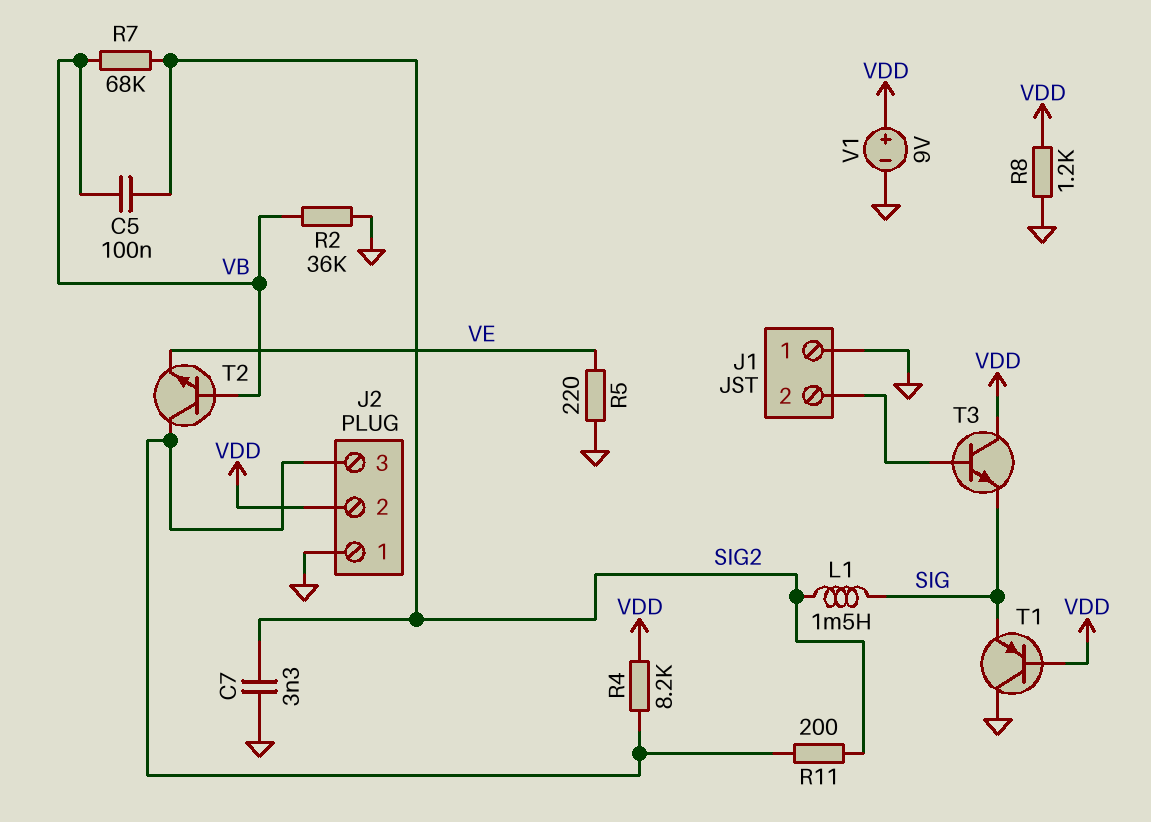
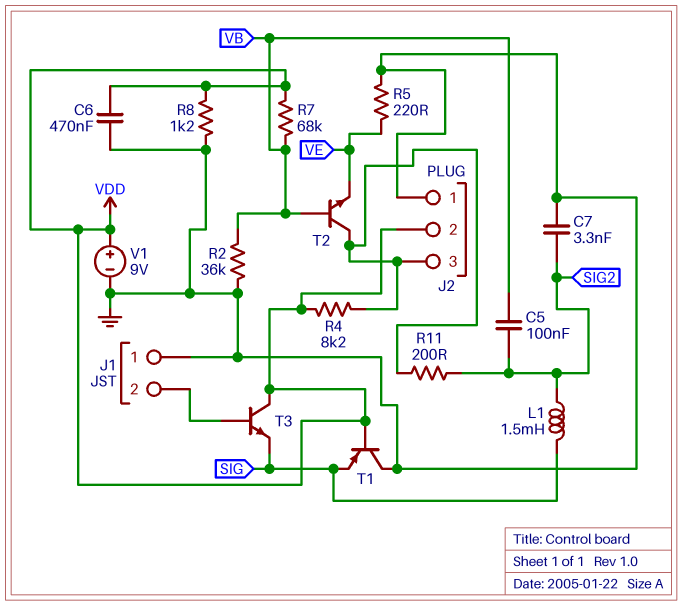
C6: none -> 470nF (GND, VDD)
R7: 68k (SIG2, VB) -> 68k (VB, VDD)

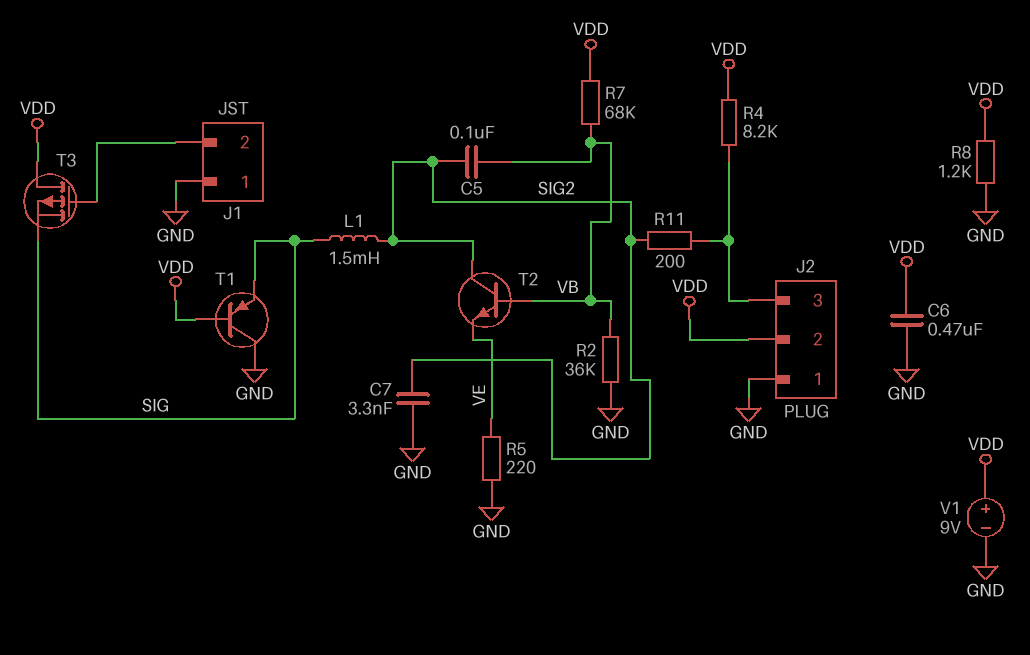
T2: NPN (B VB, C J2/3, E VE) -> NPN (B VB, C SIG2, E VE)
T3: NPN (B J1/2, C VDD, E SIG) -> PMOS (G J1/2, D VDD, S SIG)

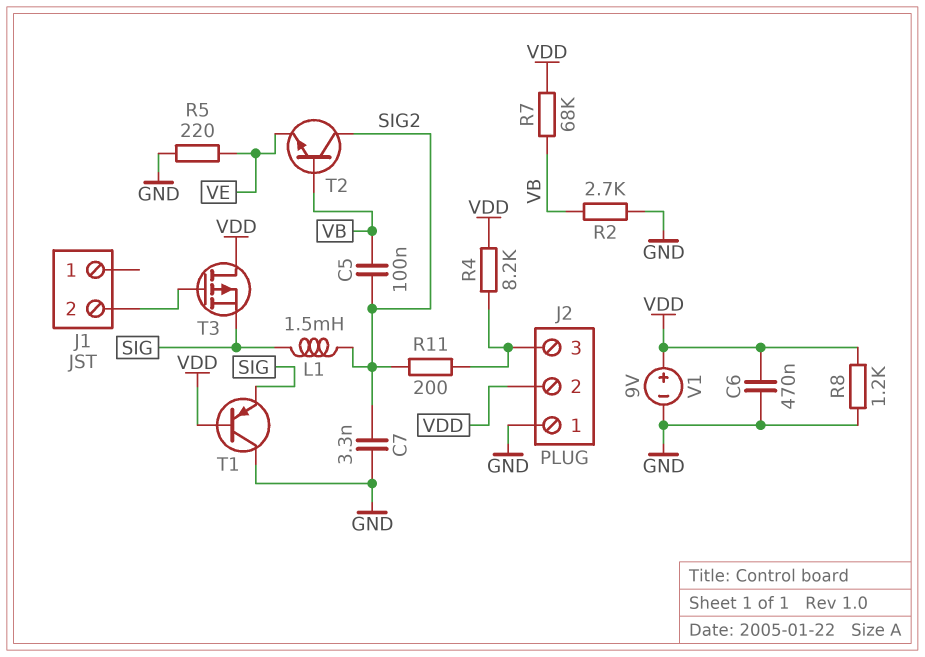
J1 pin 1: GND -> none
R2: 36k (GND, VB) -> 2.7k (GND, VB)

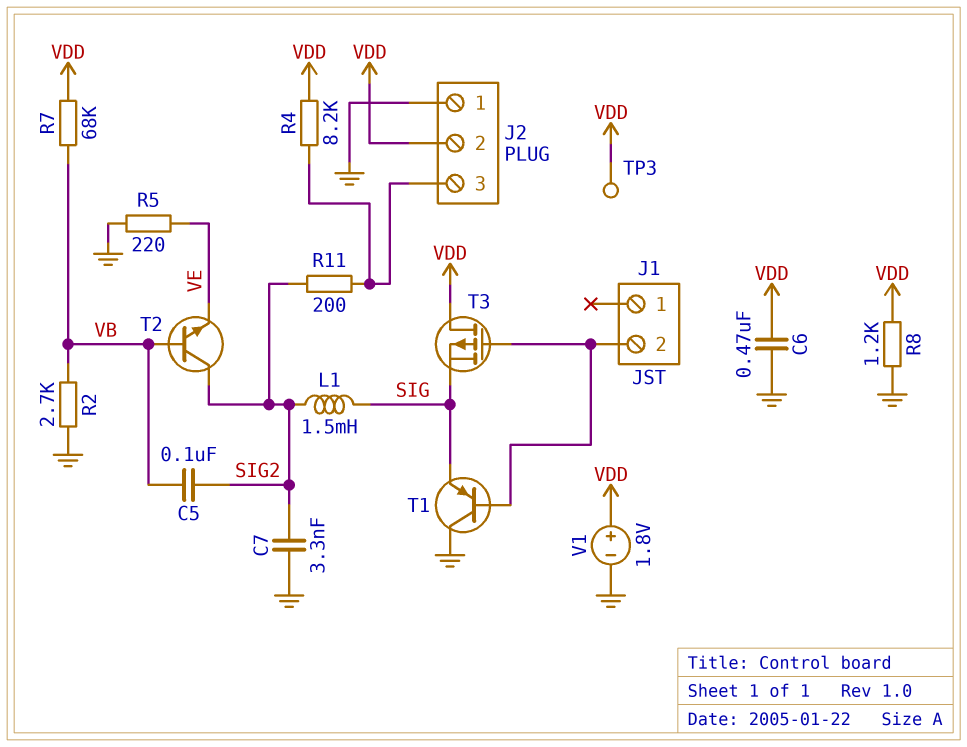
T1: PNP (B VDD, C GND, E SIG) -> PNP (B J1/2, C GND, E SIG)
TP3: none -> test point (VDD)
V1: 9V (plus VDD, minus GND) -> 1.8V (plus VDD, minus GND)

